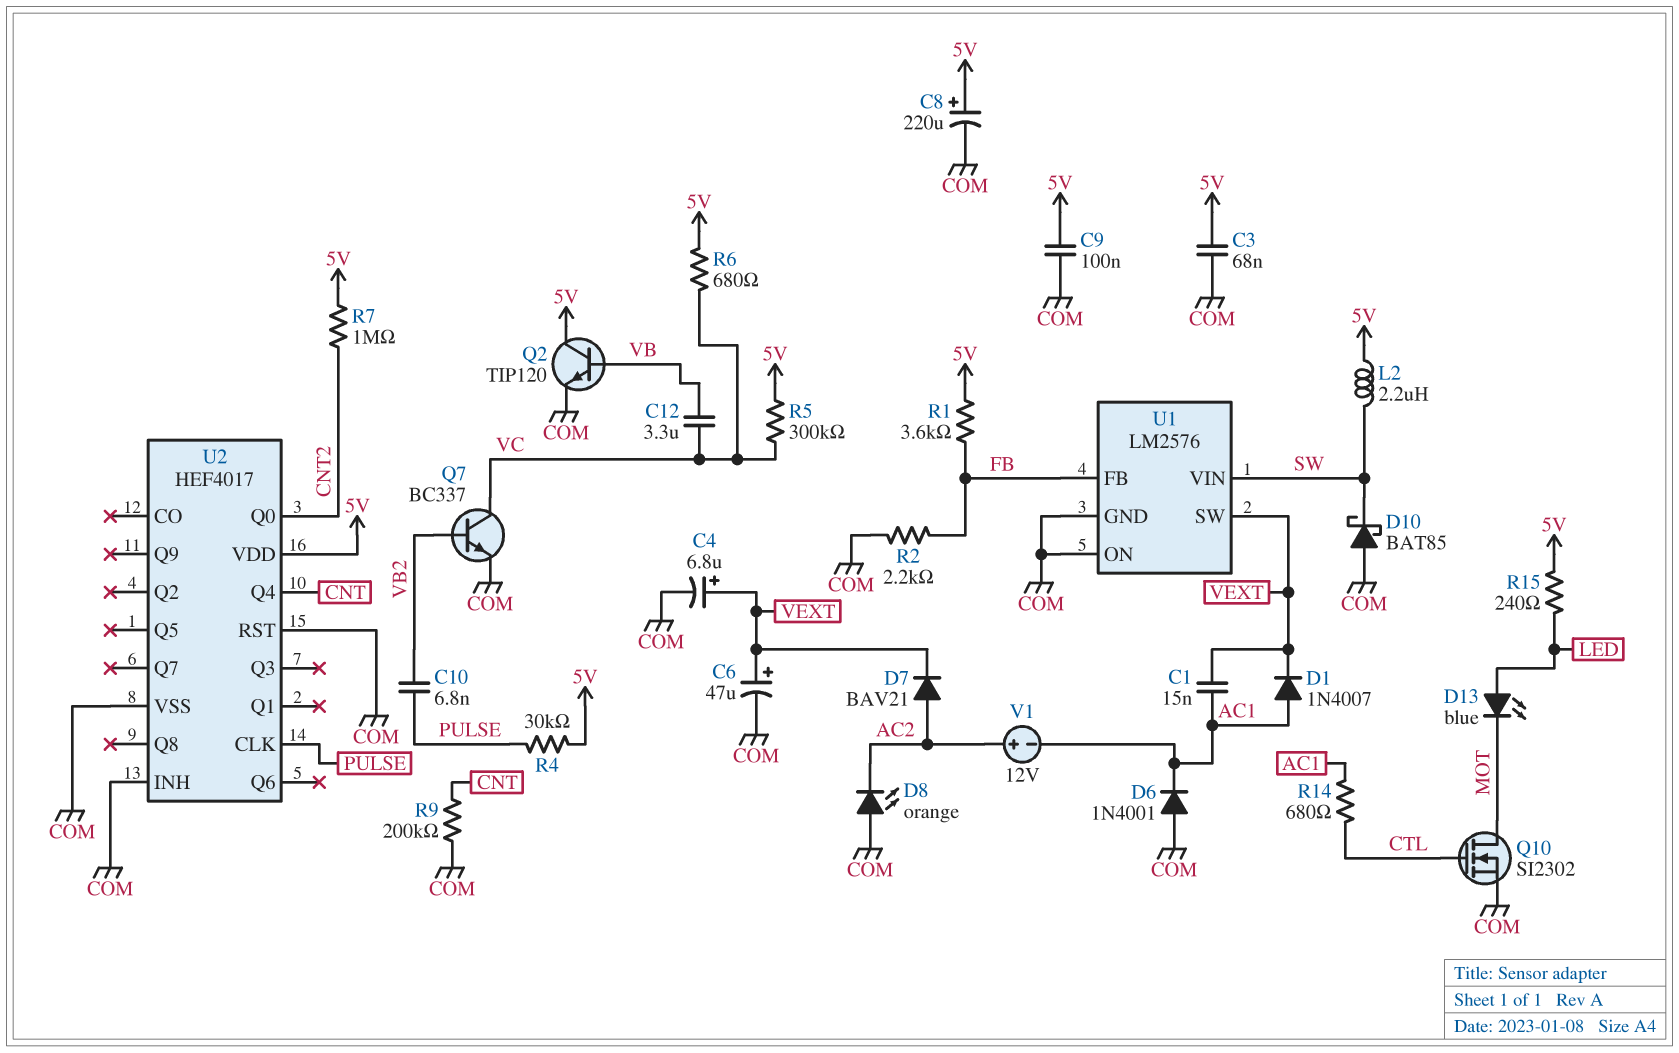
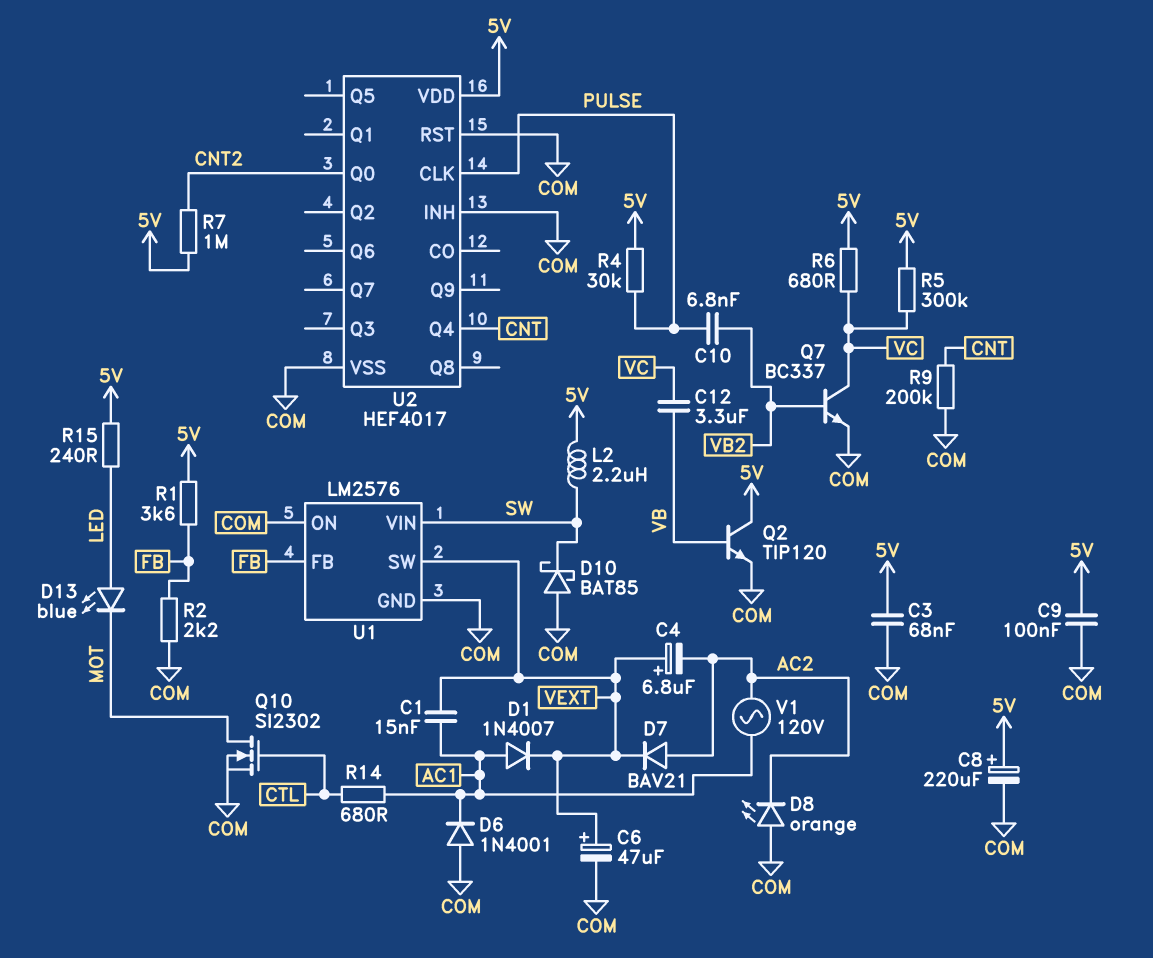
C4: 6.8uF (plus VEXT, minus COM) -> 6.8uF (plus VEXT, minus AC2)
V1: 12V (plus AC2, minus AC1) -> AC 120V (AC1, AC2)

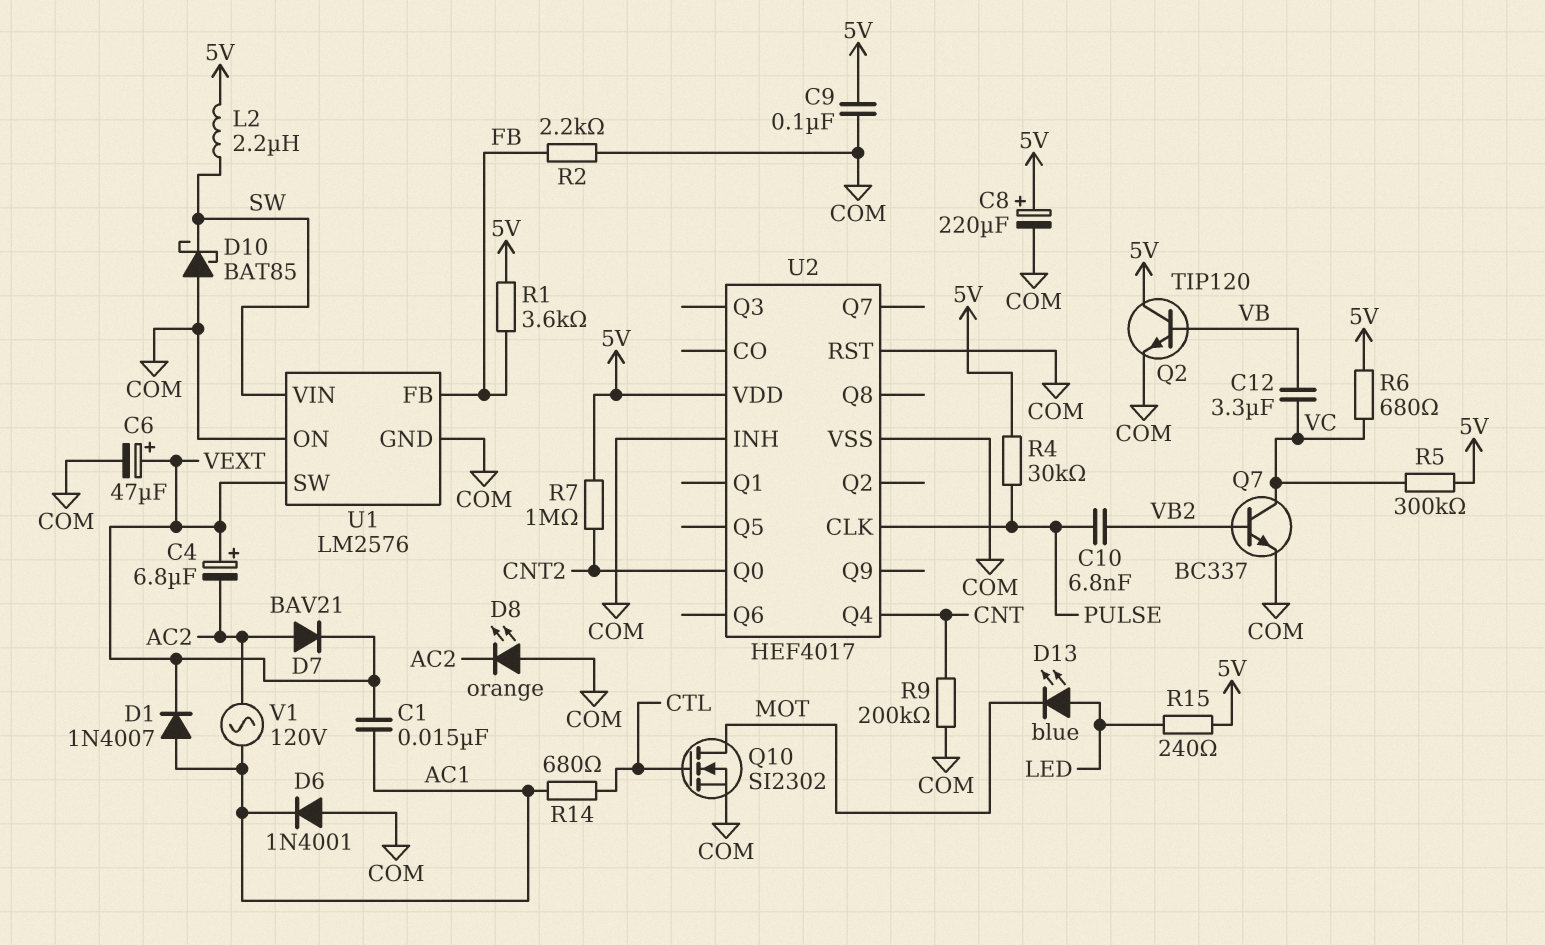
C3: 68nF (5V, COM) -> none

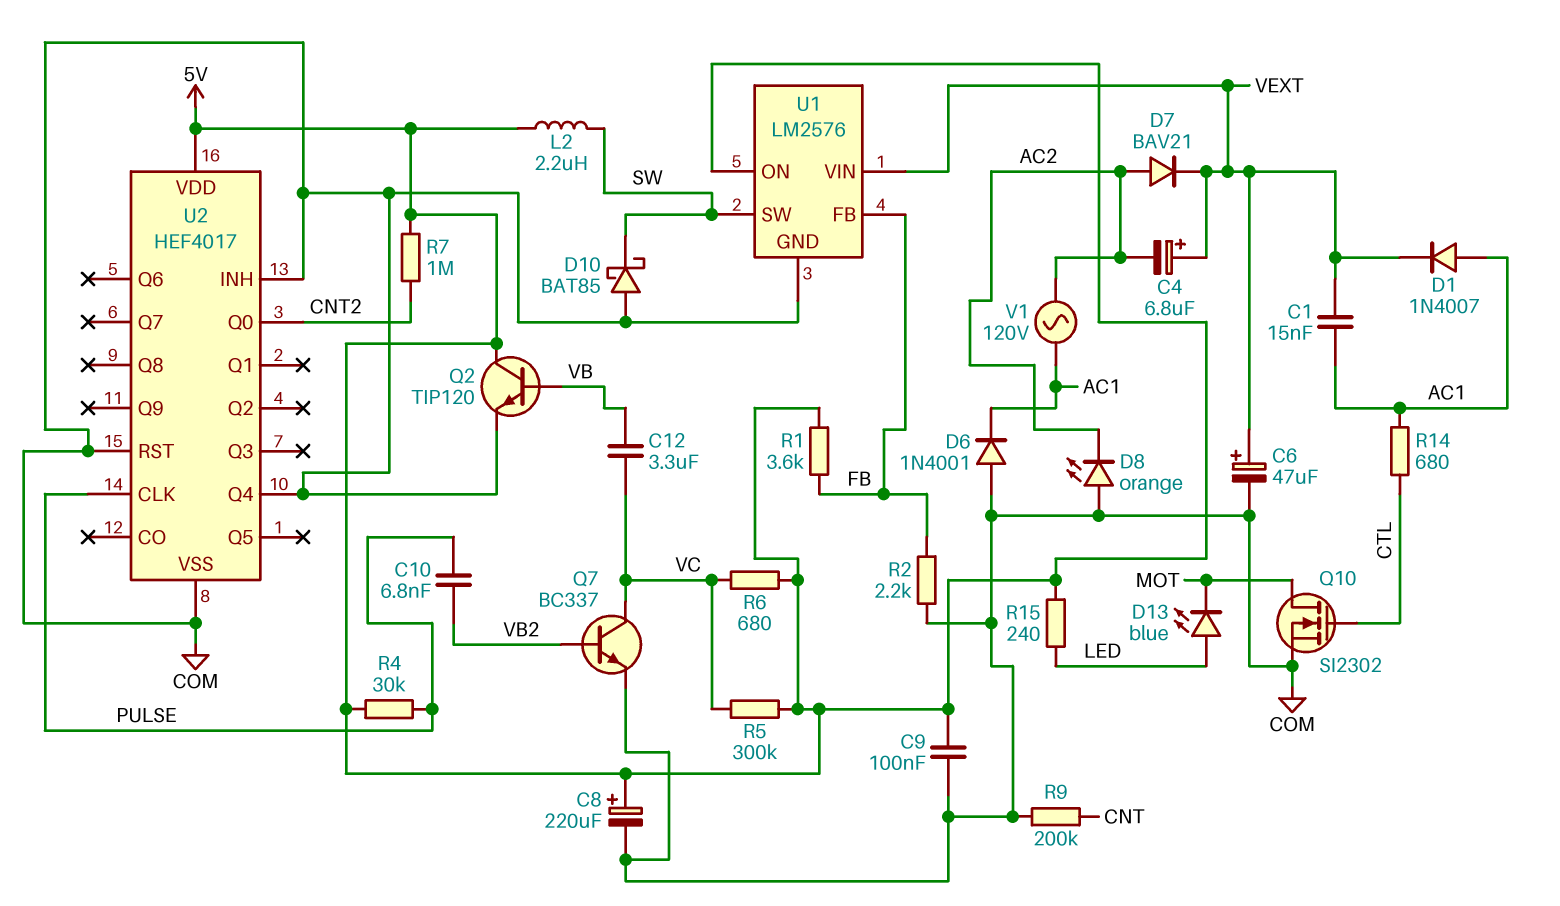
U1 pin ON: COM -> 5V
U1 pin SW: VEXT -> SW
U1 pin VIN: SW -> VEXT
U2 pin Q4: CNT -> COM

